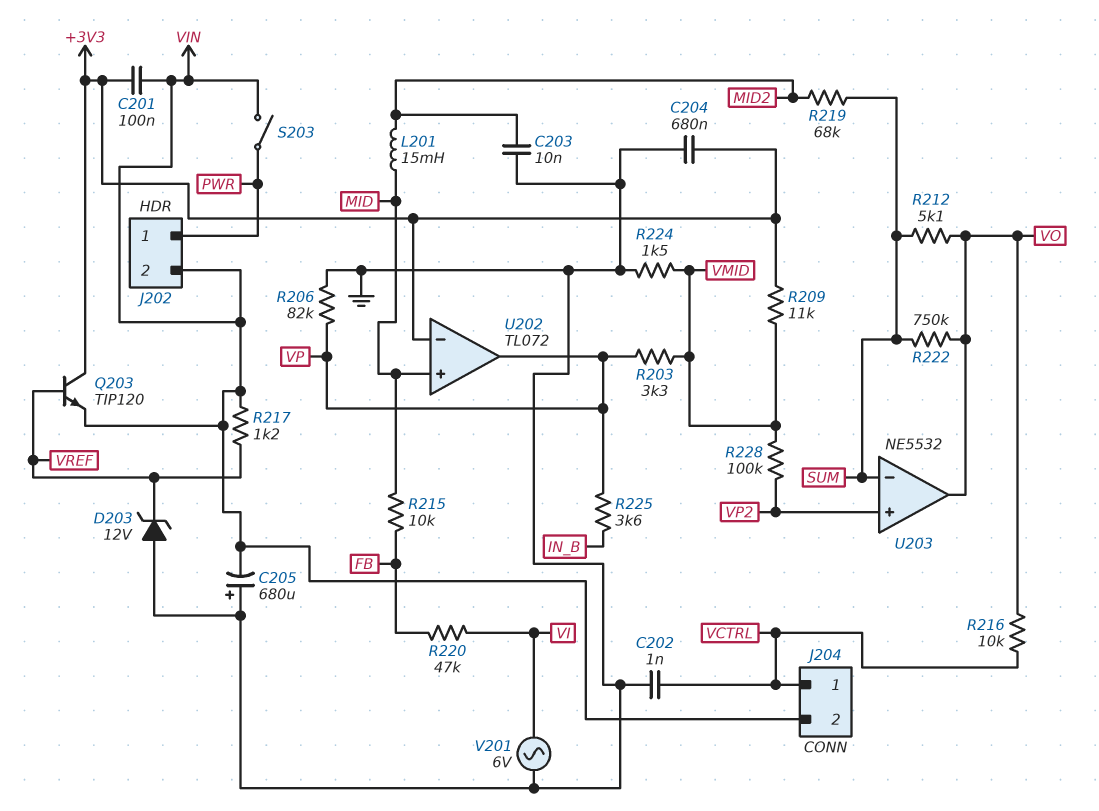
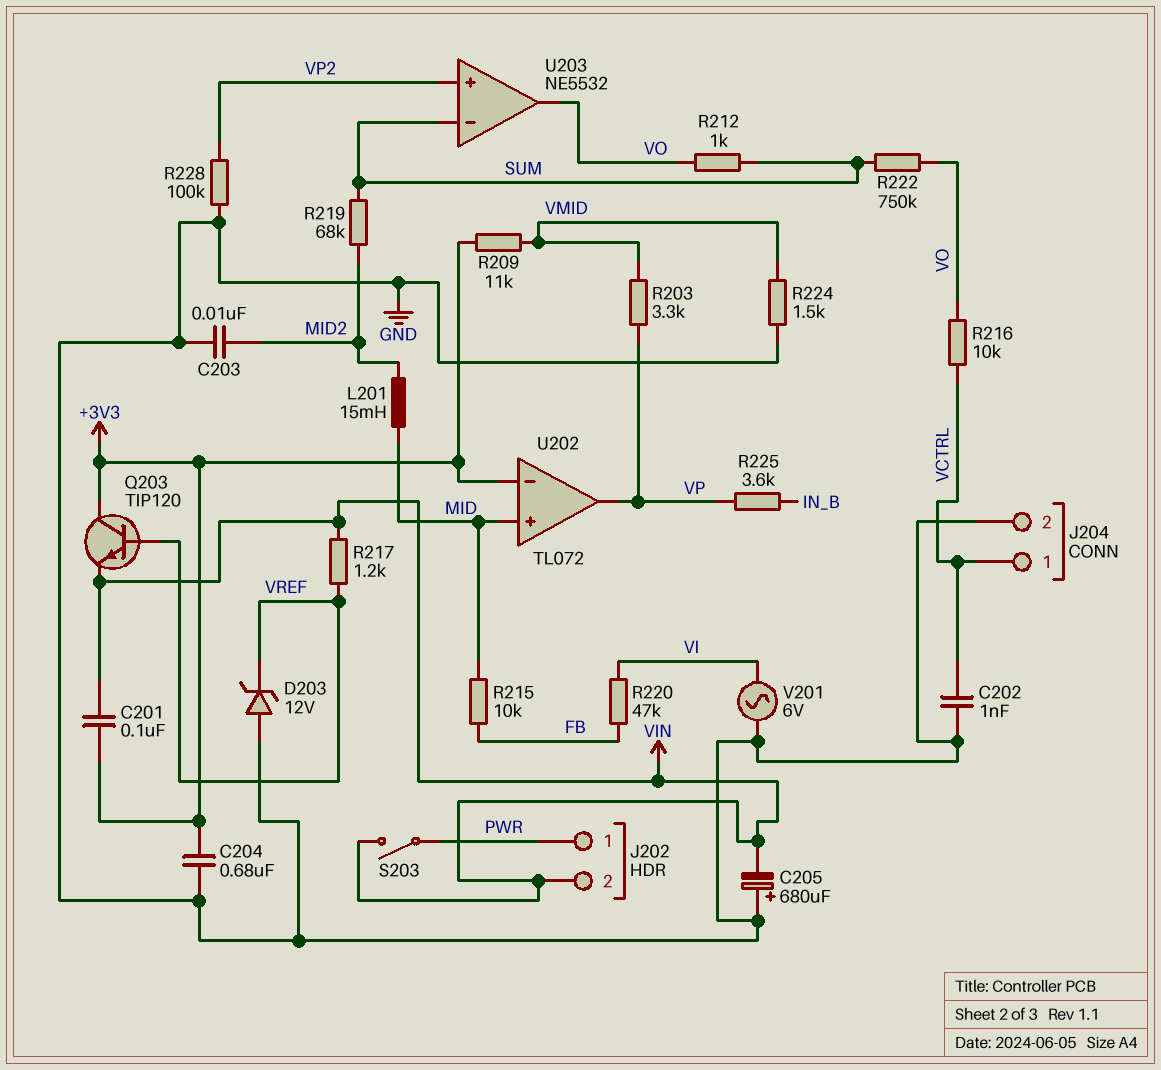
J204 pin 2: VIN -> GND
R206: 82k (GND, VP) -> none
R212: 5.1k (SUM, VO) -> 1k (SUM, VO)
R228: 100k (VMID, VP2) -> 100k (GND, VP2)

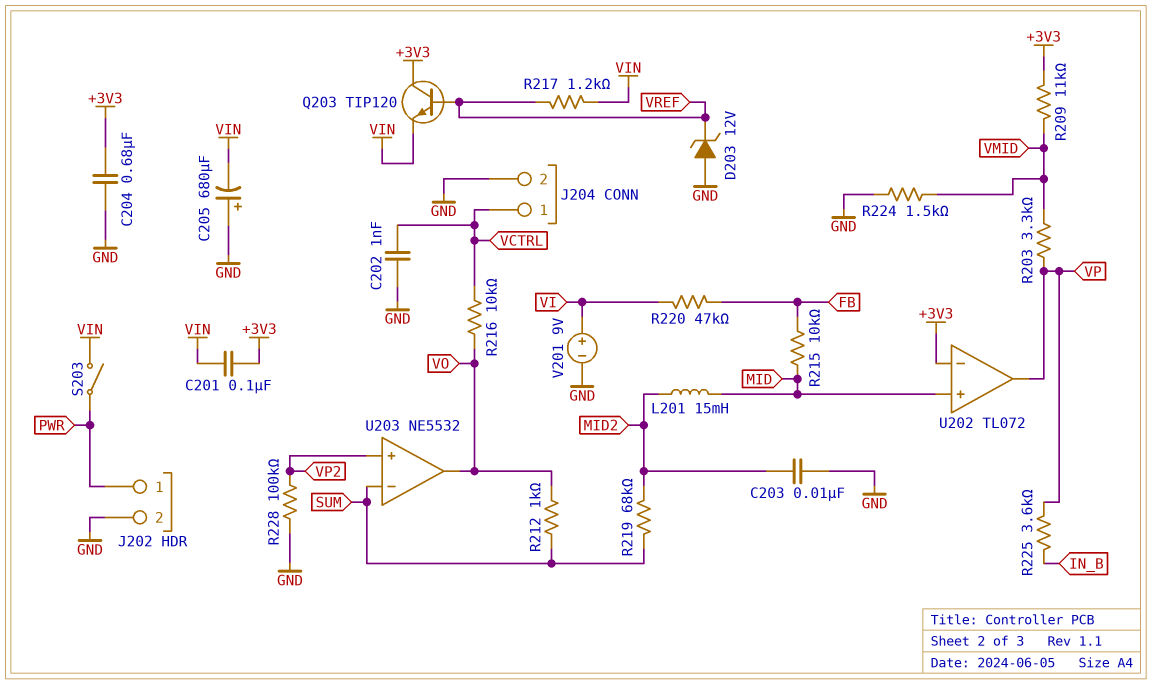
J202 pin 2: VIN -> GND
R222: 750k (SUM, VO) -> none
V201: AC 6V (GND, VI) -> 9V (plus VI, minus GND)

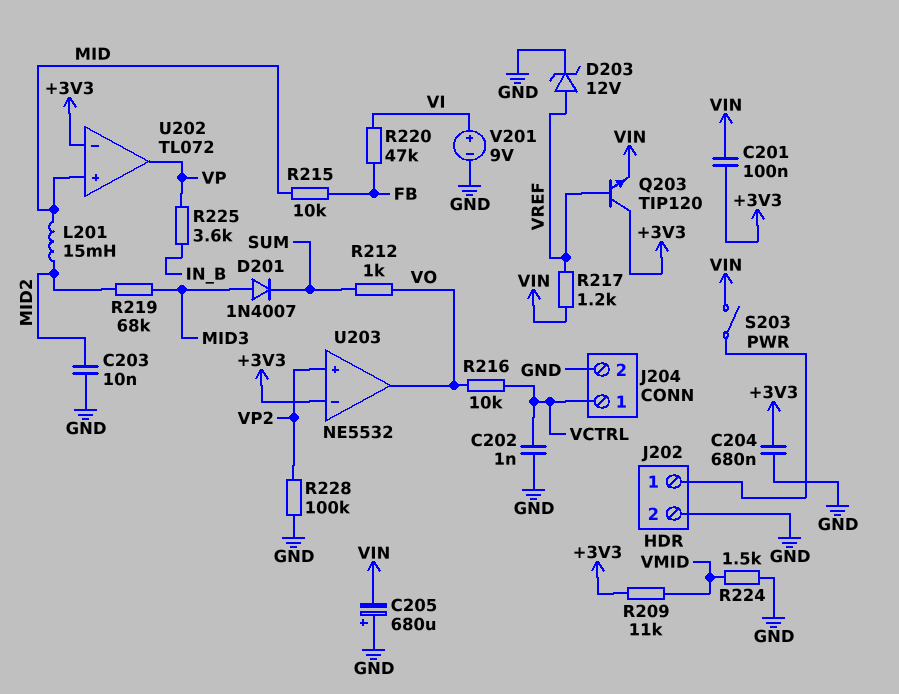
D201: none -> diode 1N4007 (A MID3, K SUM)
D203: zener 12V (A GND, K VREF) -> zener 12V (A VREF, K GND)
R203: 3.3k (VMID, VP) -> none
R219: 68k (MID2, SUM) -> 68k (MID2, MID3)
U203 pin in-: SUM -> +3V3

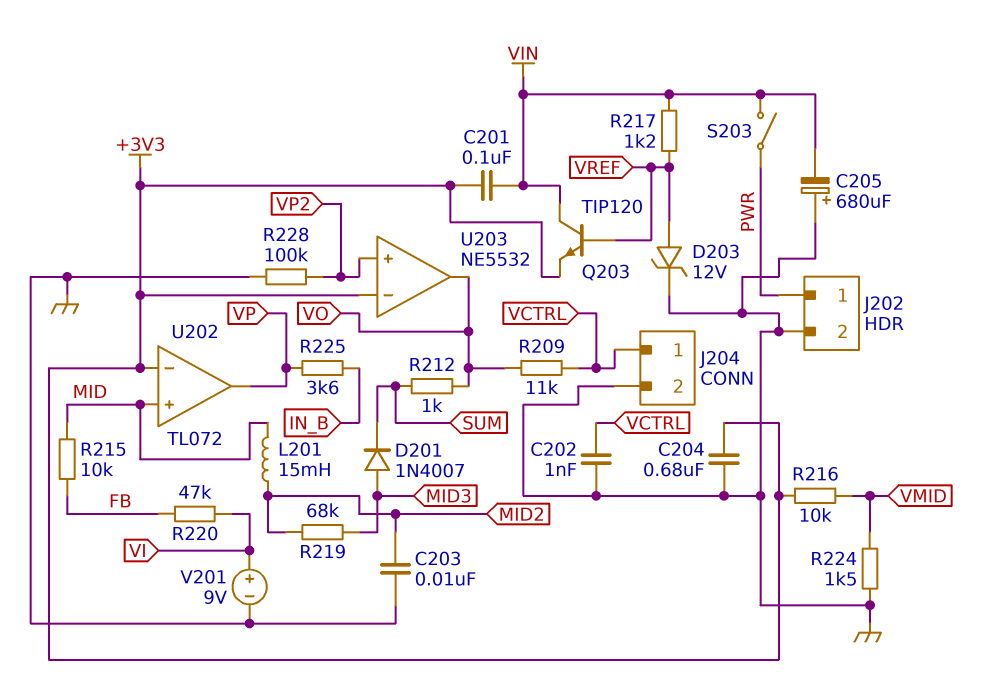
Q203: NPN TIP120 (B VREF, C +3V3, E VIN) -> NPN TIP120 (B VREF, C VIN, E +3V3)
R209: 11k (+3V3, VMID) -> 11k (VCTRL, VO)
R216: 10k (VCTRL, VO) -> 10k (+3V3, VMID)

